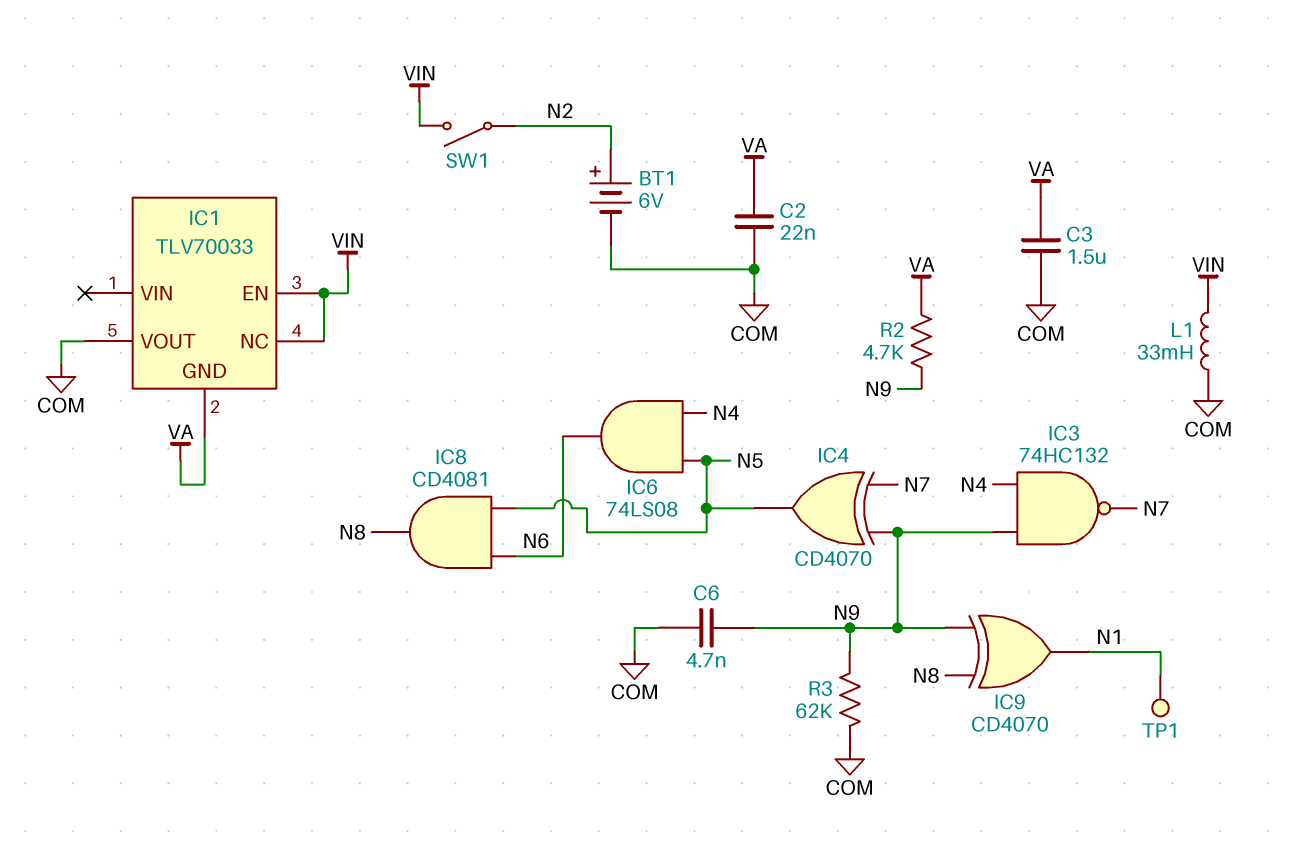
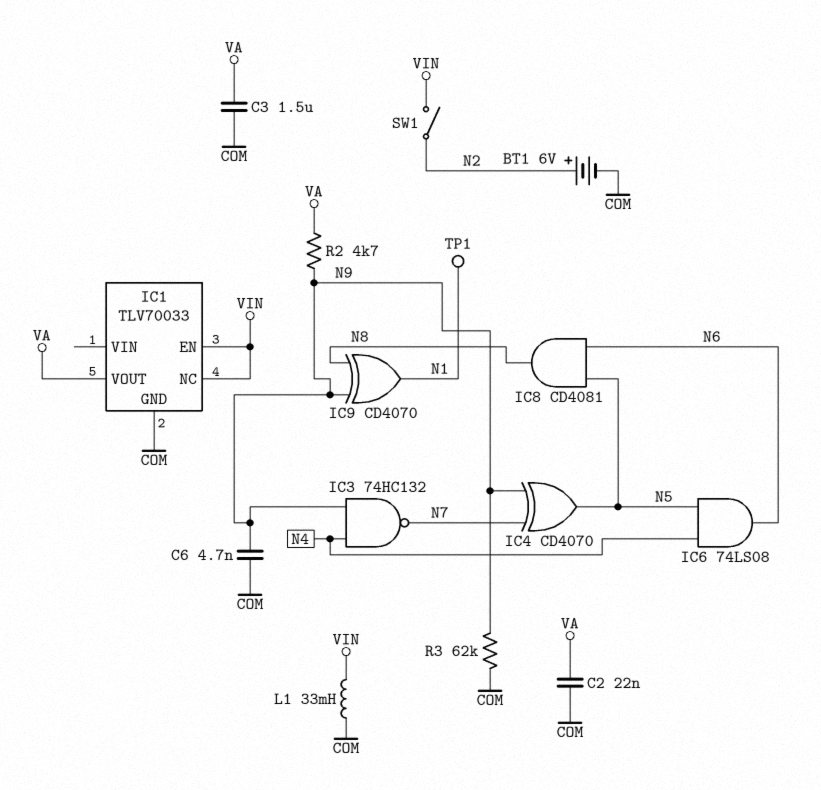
IC1 pin GND: VA -> COM
IC1 pin VOUT: COM -> VA

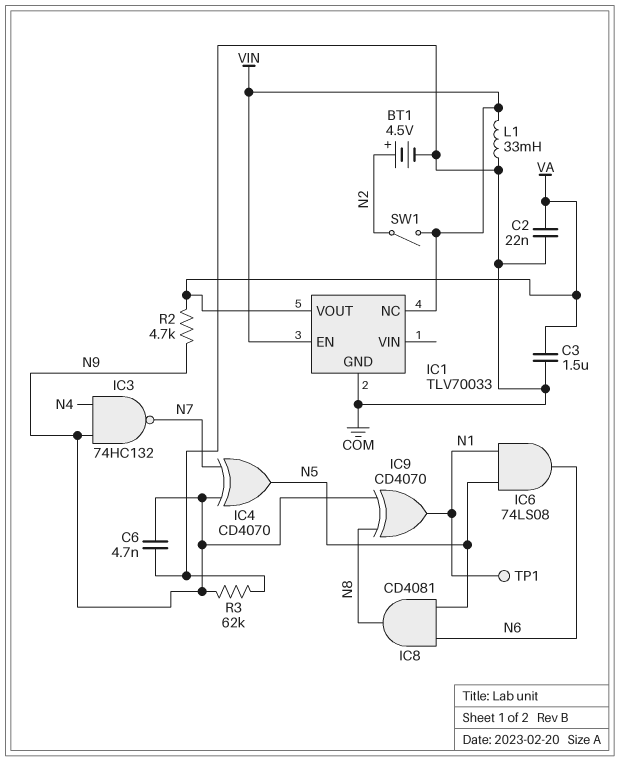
BT1: 6V (plus N2, minus COM) -> 4.5V (plus N2, minus COM)
IC6: AND 74LS08 (in N4, in N5, out N6) -> AND 74LS08 (in N1, in N5, out N6)

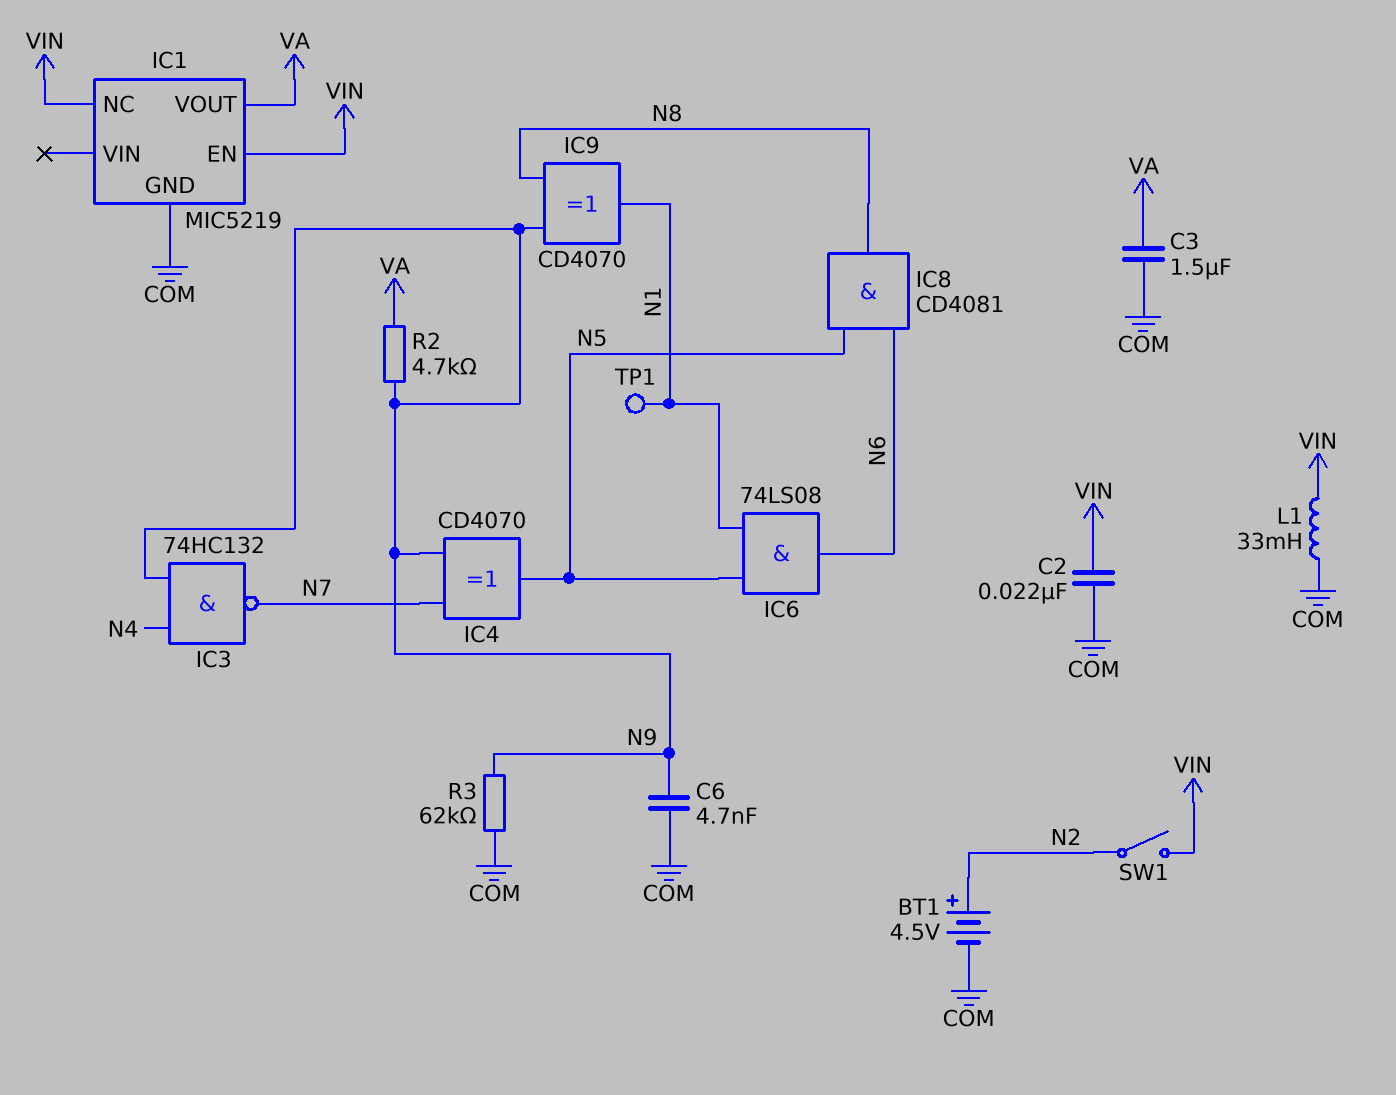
C2: 22nF (COM, VA) -> 22nF (COM, VIN)
IC1: TLV70033 -> MIC5219

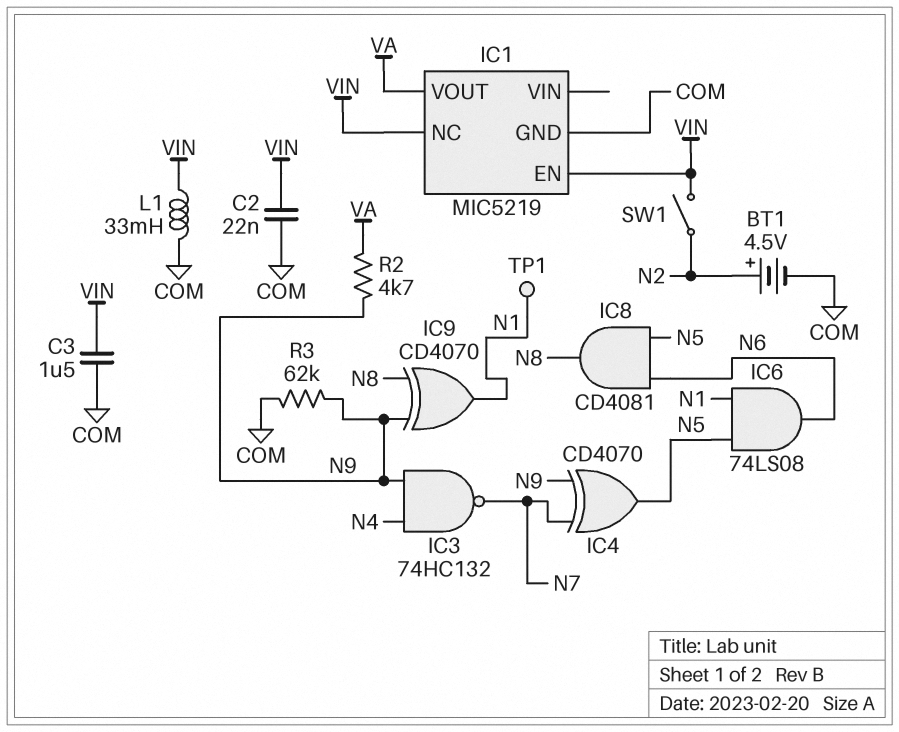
C3: 1.5uF (COM, VA) -> 1.5uF (COM, VIN)
C6: 4.7nF (COM, N9) -> none

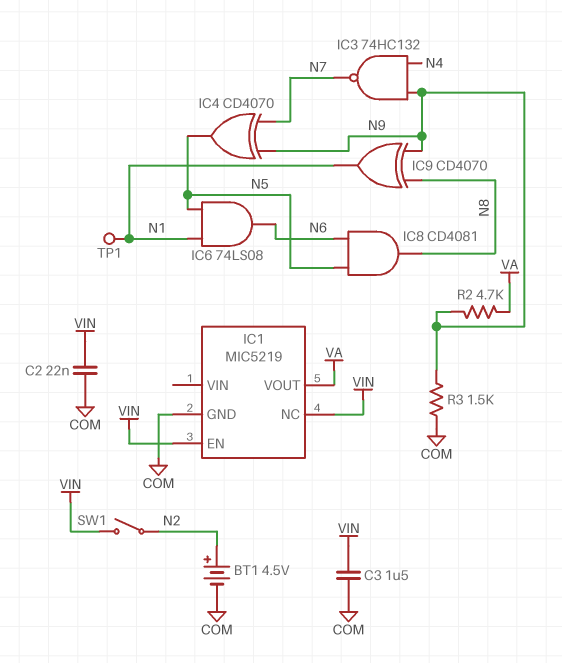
L1: 33mH (COM, VIN) -> none
R3: 62k (COM, N9) -> 1.5k (COM, N9)

